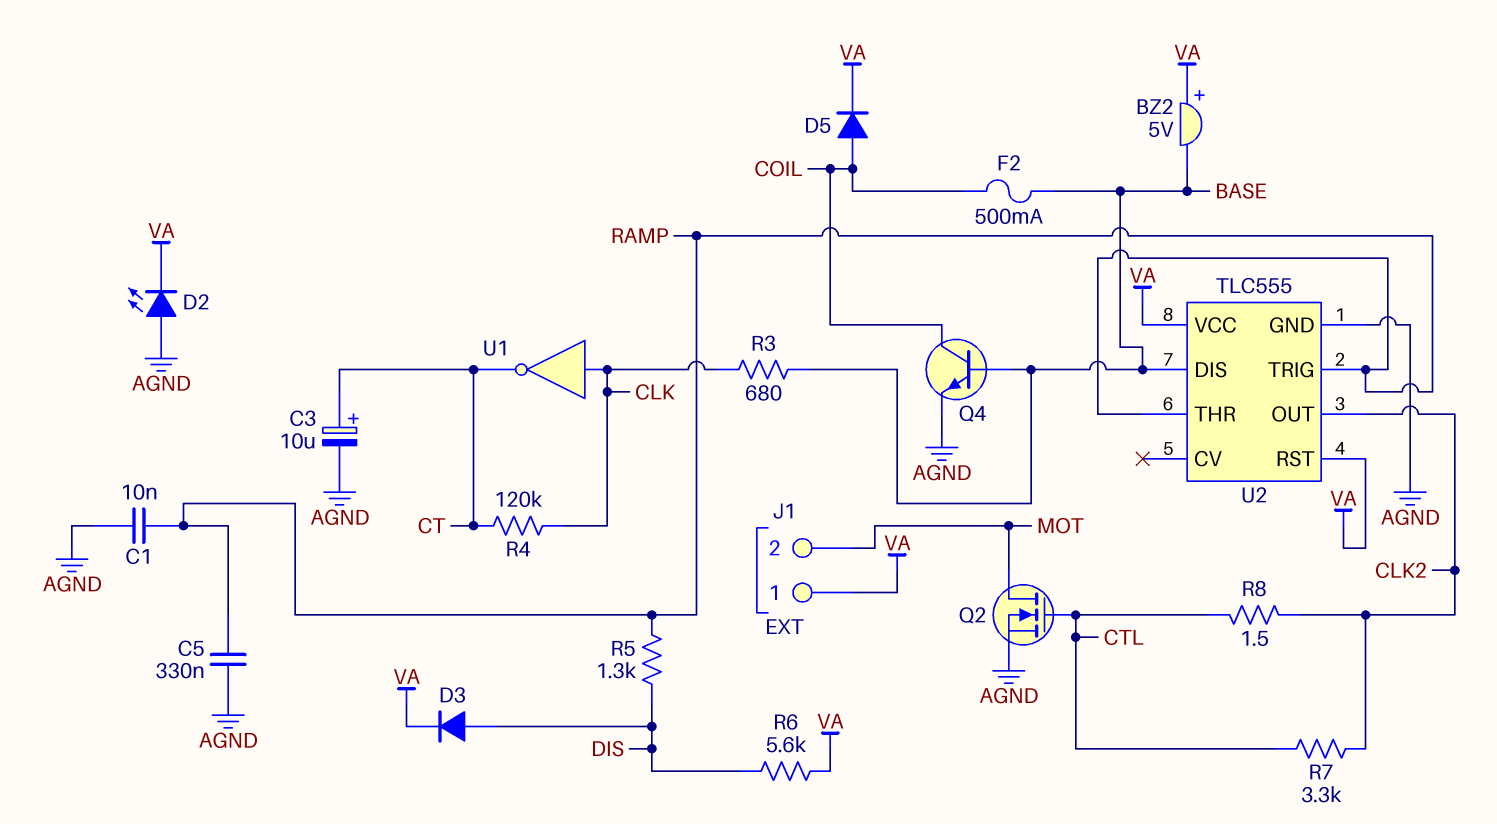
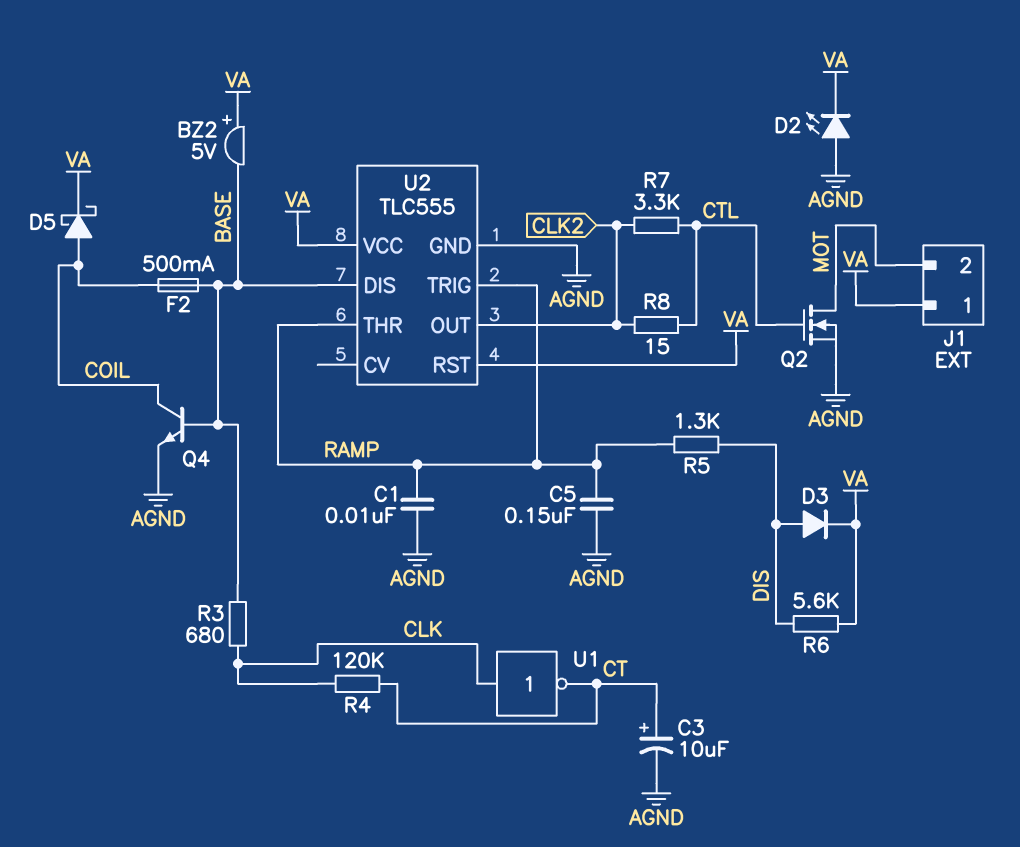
C5: 330nF (AGND, RAMP) -> 150nF (AGND, RAMP)
D5: diode (A COIL, K VA) -> schottky (A COIL, K VA)
R8: 1.5 (CLK2, CTL) -> 15 (CLK2, CTL)

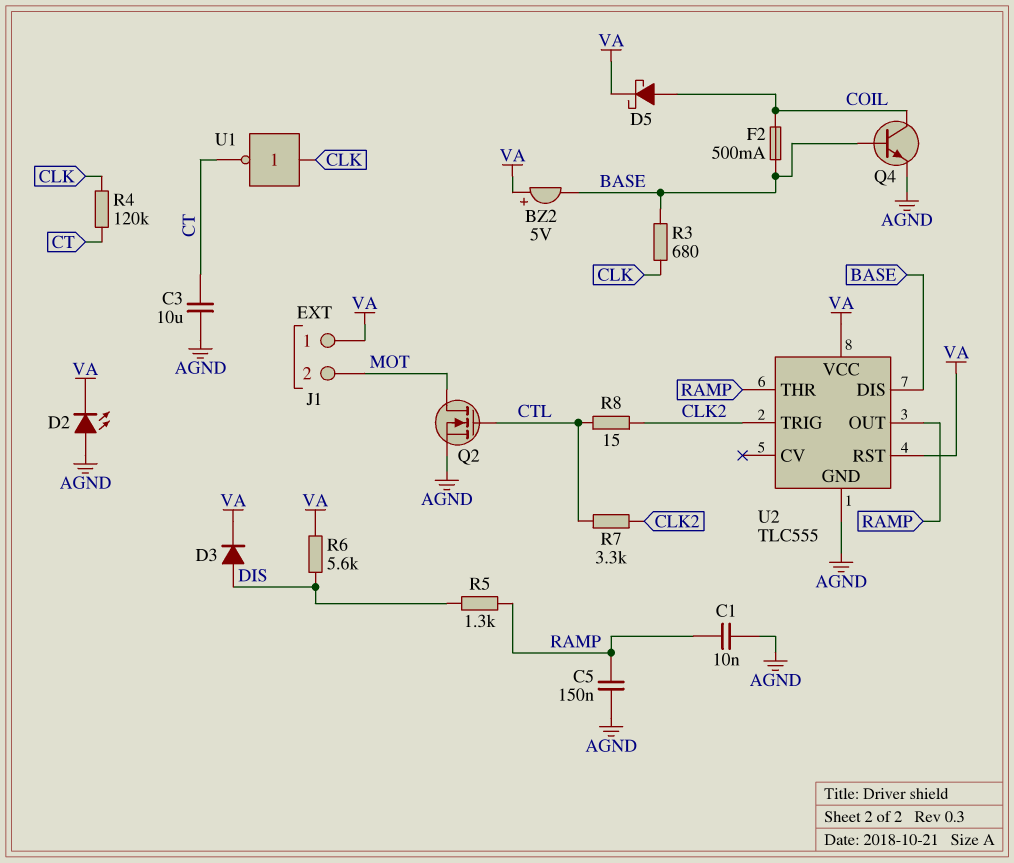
C3: 10uF (plus CT, minus AGND) -> 10uF (AGND, CT)
U2 pin OUT: CLK2 -> RAMP
U2 pin TRIG: RAMP -> CLK2

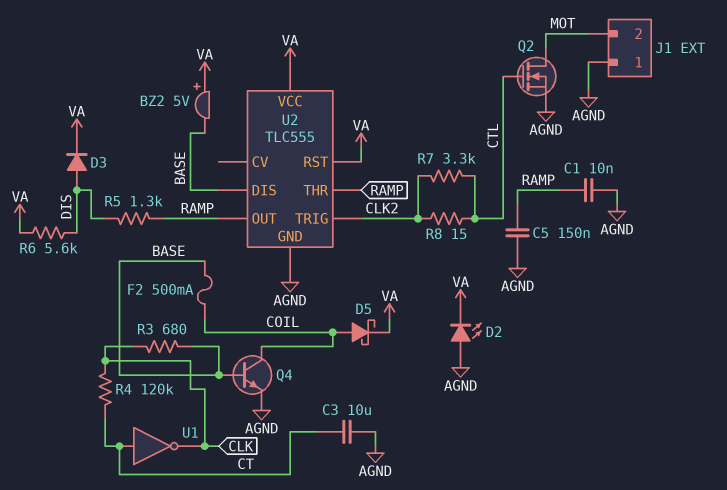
J1 pin 1: VA -> AGND
U1: NOT (in CLK, out CT) -> NOT (in CT, out CLK)

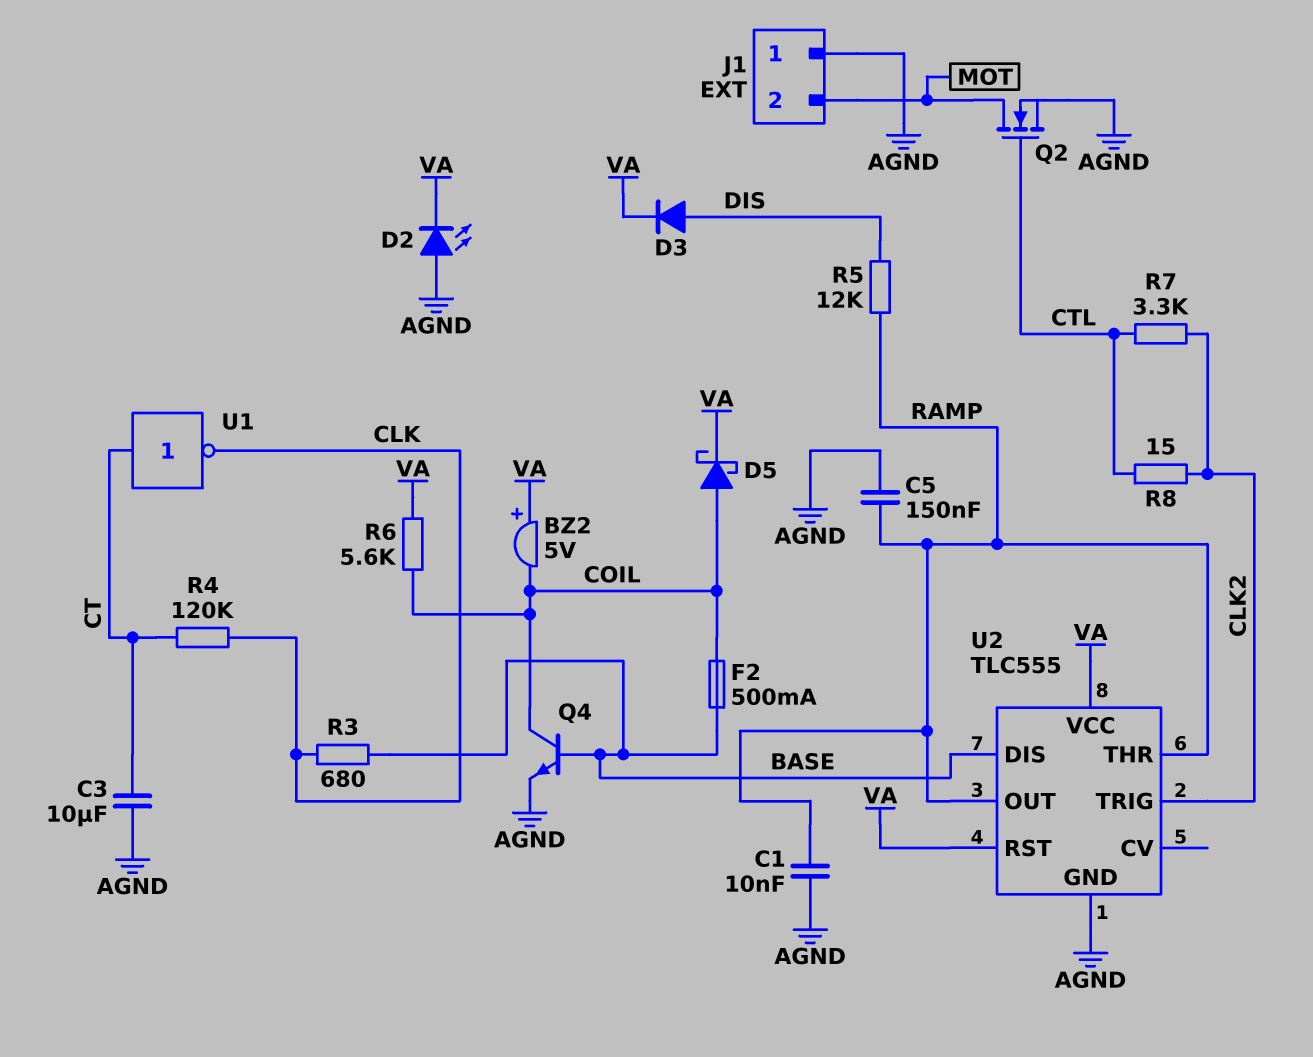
BZ2: buzzer 5V (plus VA, minus BASE) -> buzzer 5V (plus VA, minus COIL)
R5: 1.3k (DIS, RAMP) -> 12k (DIS, RAMP)
R6: 5.6k (DIS, VA) -> 5.6k (COIL, VA)

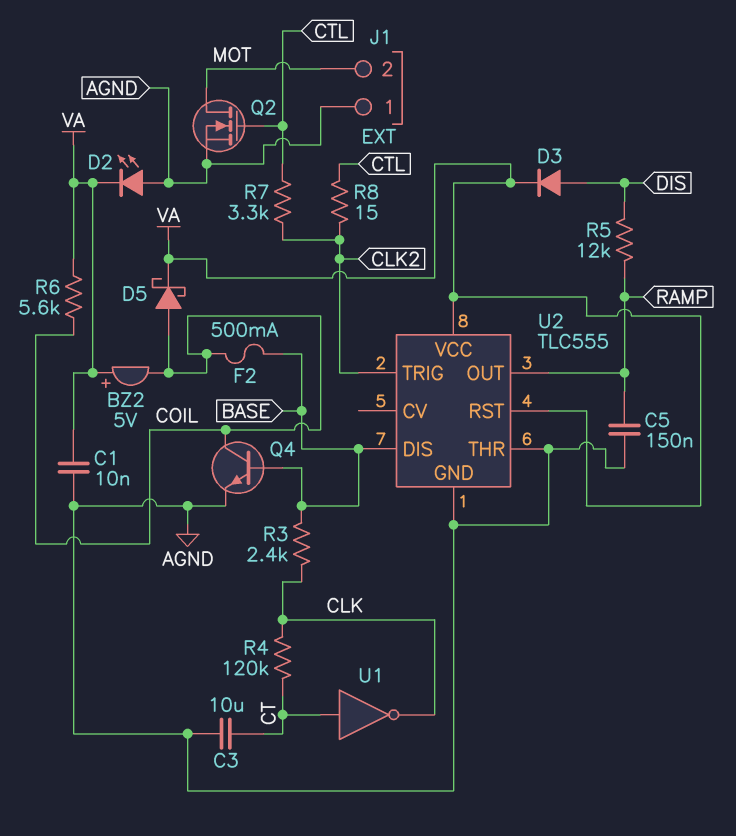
C1: 10nF (AGND, RAMP) -> 10nF (AGND, VA)
R3: 680 (BASE, CLK) -> 2.4k (BASE, CLK)
U2 pin THR: RAMP -> AGND

